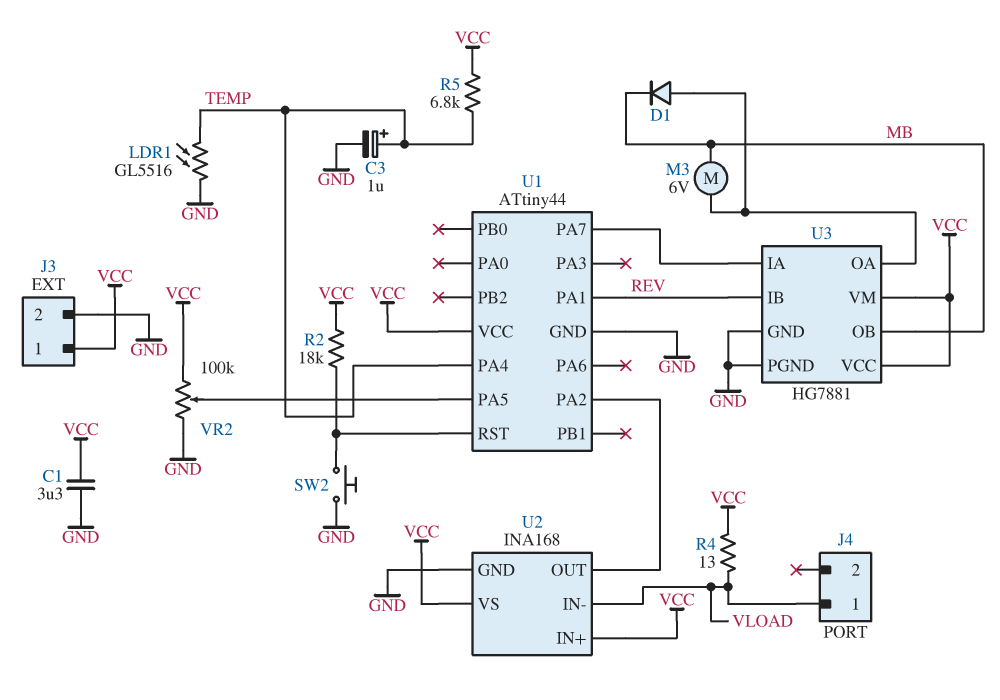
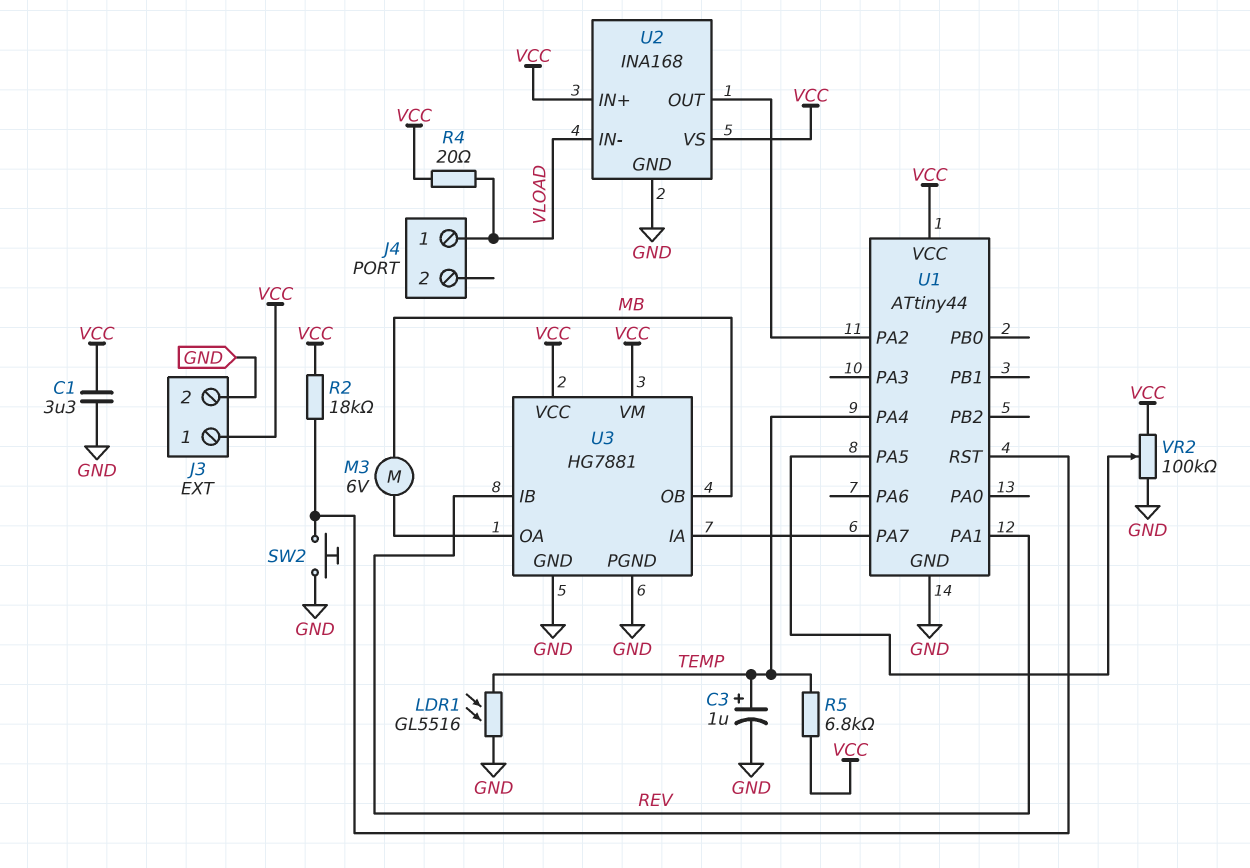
D1: diode (A U3/OA, K MB) -> none
R4: 13 (VCC, VLOAD) -> 20 (VCC, VLOAD)

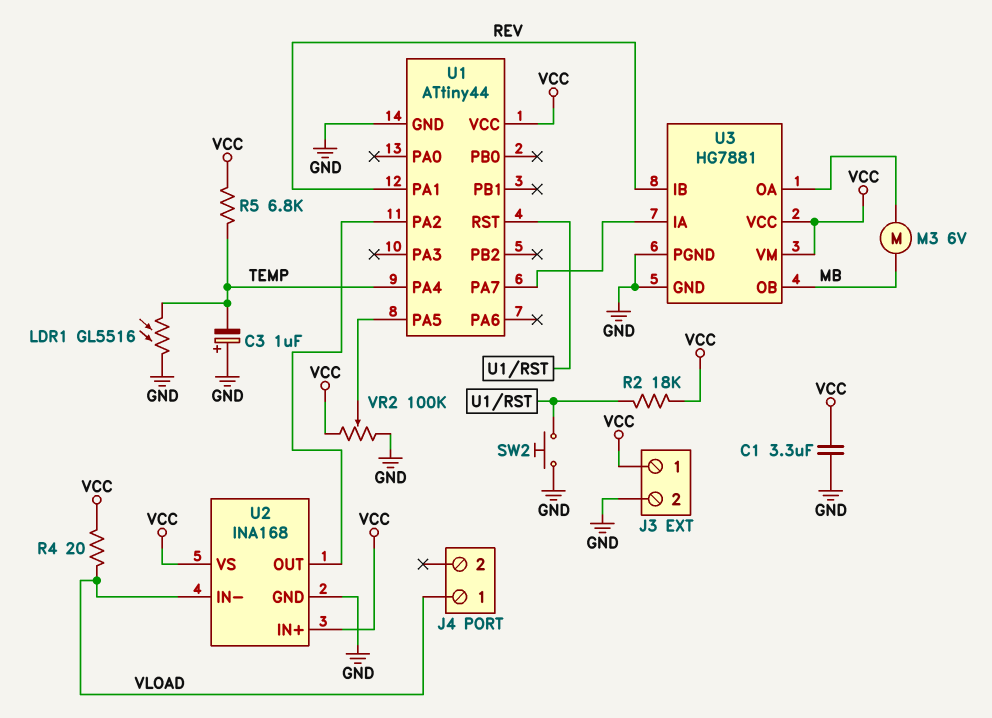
C3: 1uF (plus TEMP, minus GND) -> 1uF (plus GND, minus TEMP)

